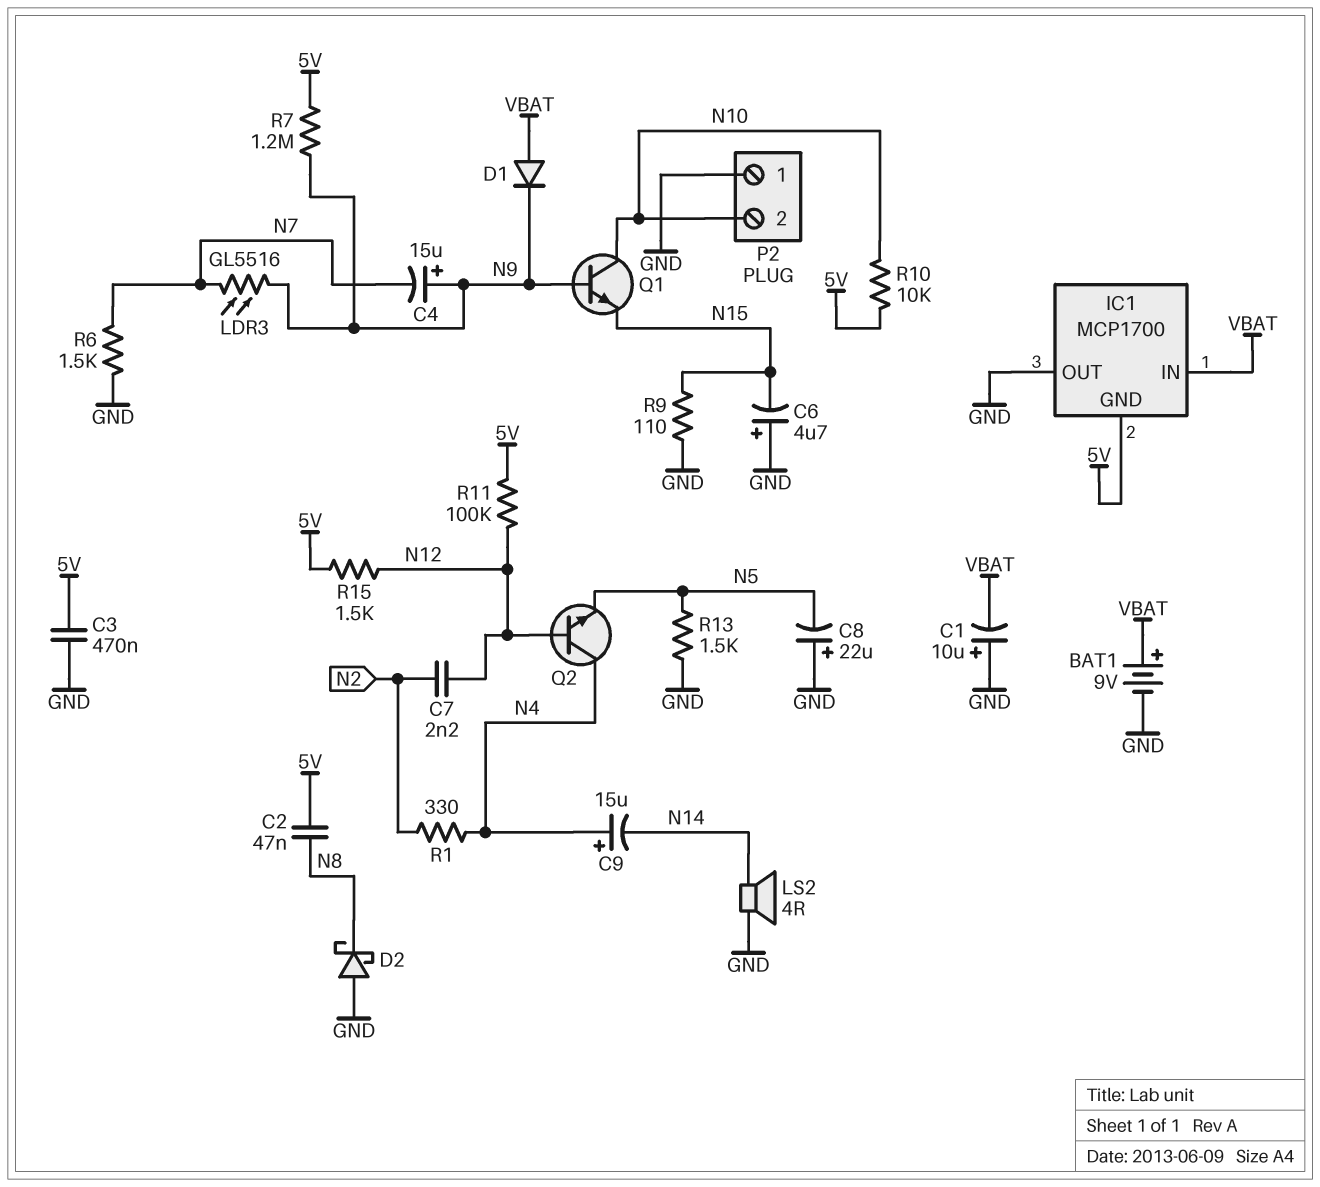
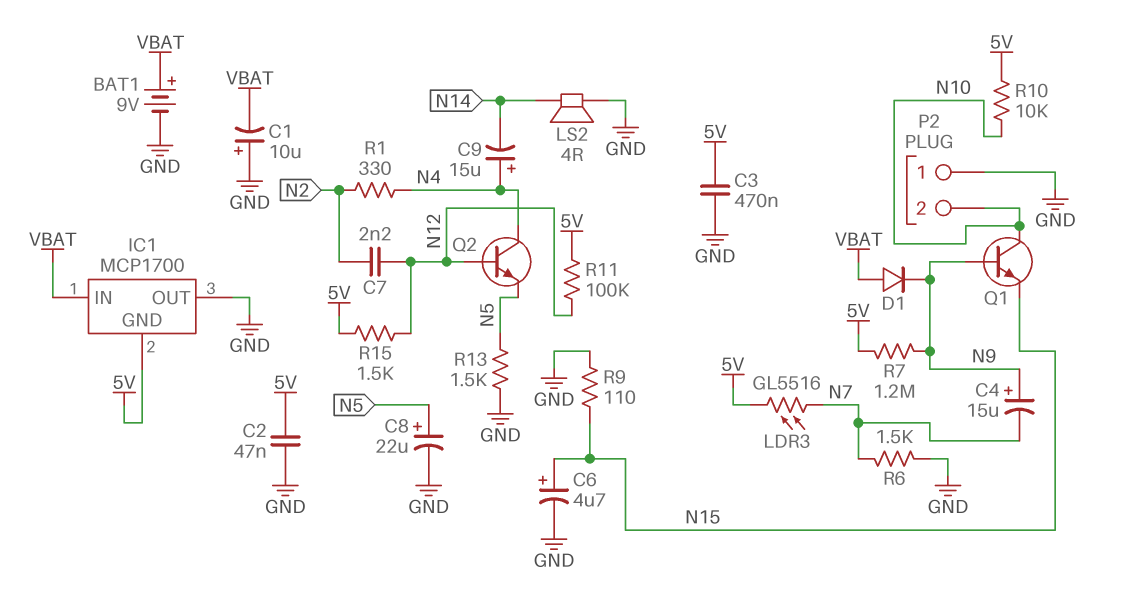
C2: 47nF (5V, N8) -> 47nF (5V, GND)
C6: 4.7uF (plus GND, minus N15) -> 4.7uF (plus N15, minus GND)
C8: 22uF (plus GND, minus N5) -> 22uF (plus N5, minus GND)
D2: schottky (A GND, K N8) -> none
LDR3: GL5516 (N7, N9) -> GL5516 (5V, N7)

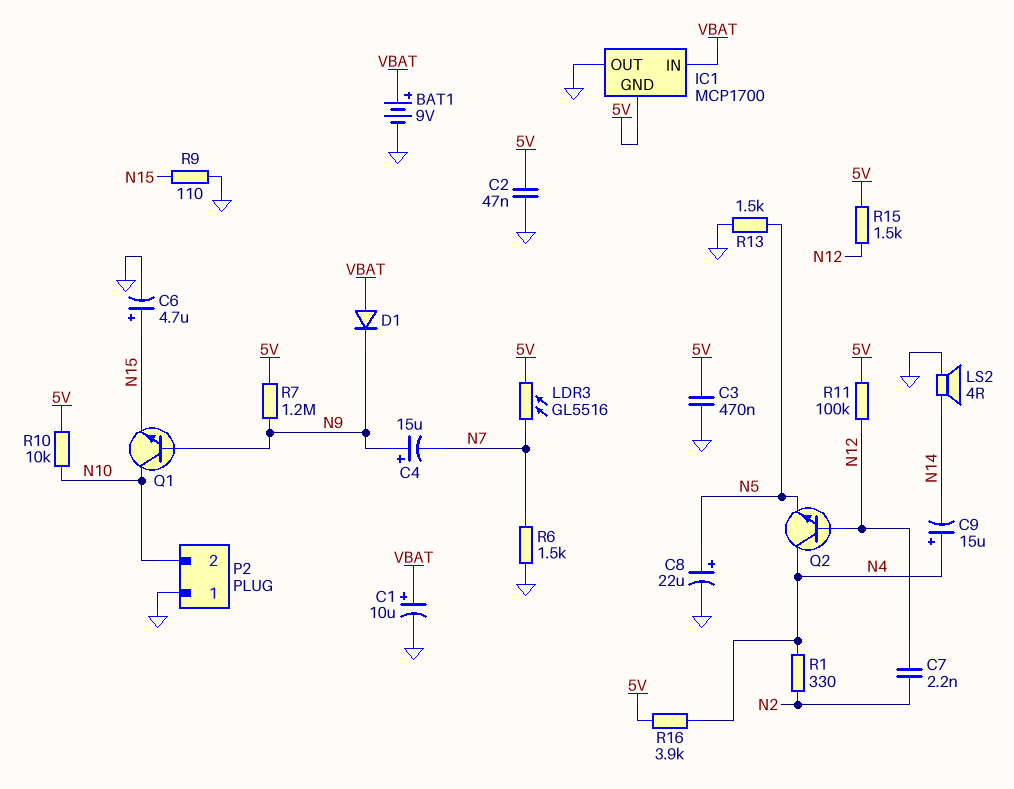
C1: 10uF (plus GND, minus VBAT) -> 10uF (plus VBAT, minus GND)
R16: none -> 3.9k (5V, N4)

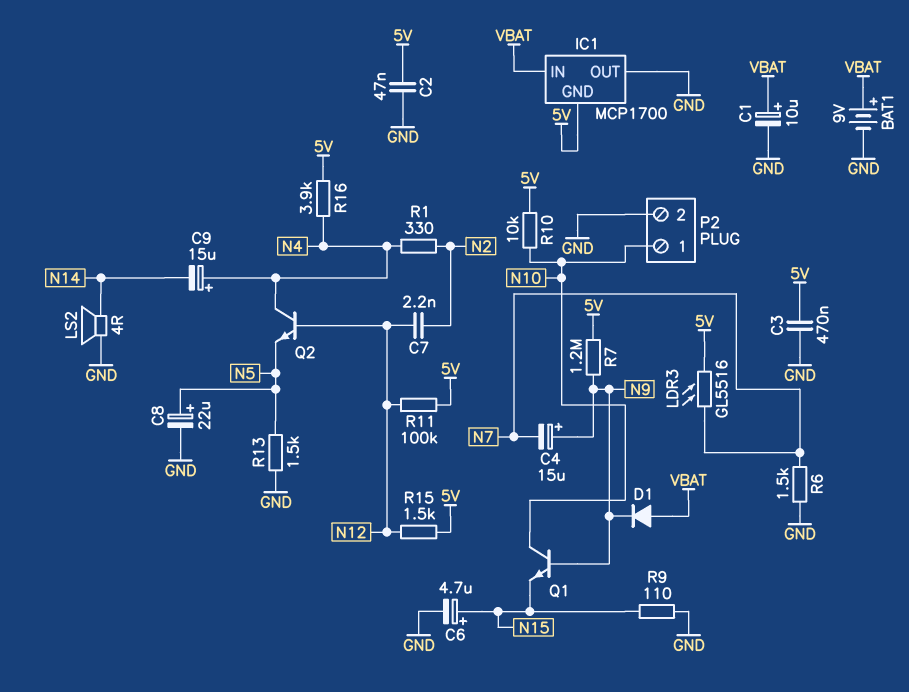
P2 pin 1: GND -> N10
P2 pin 2: N10 -> GND

